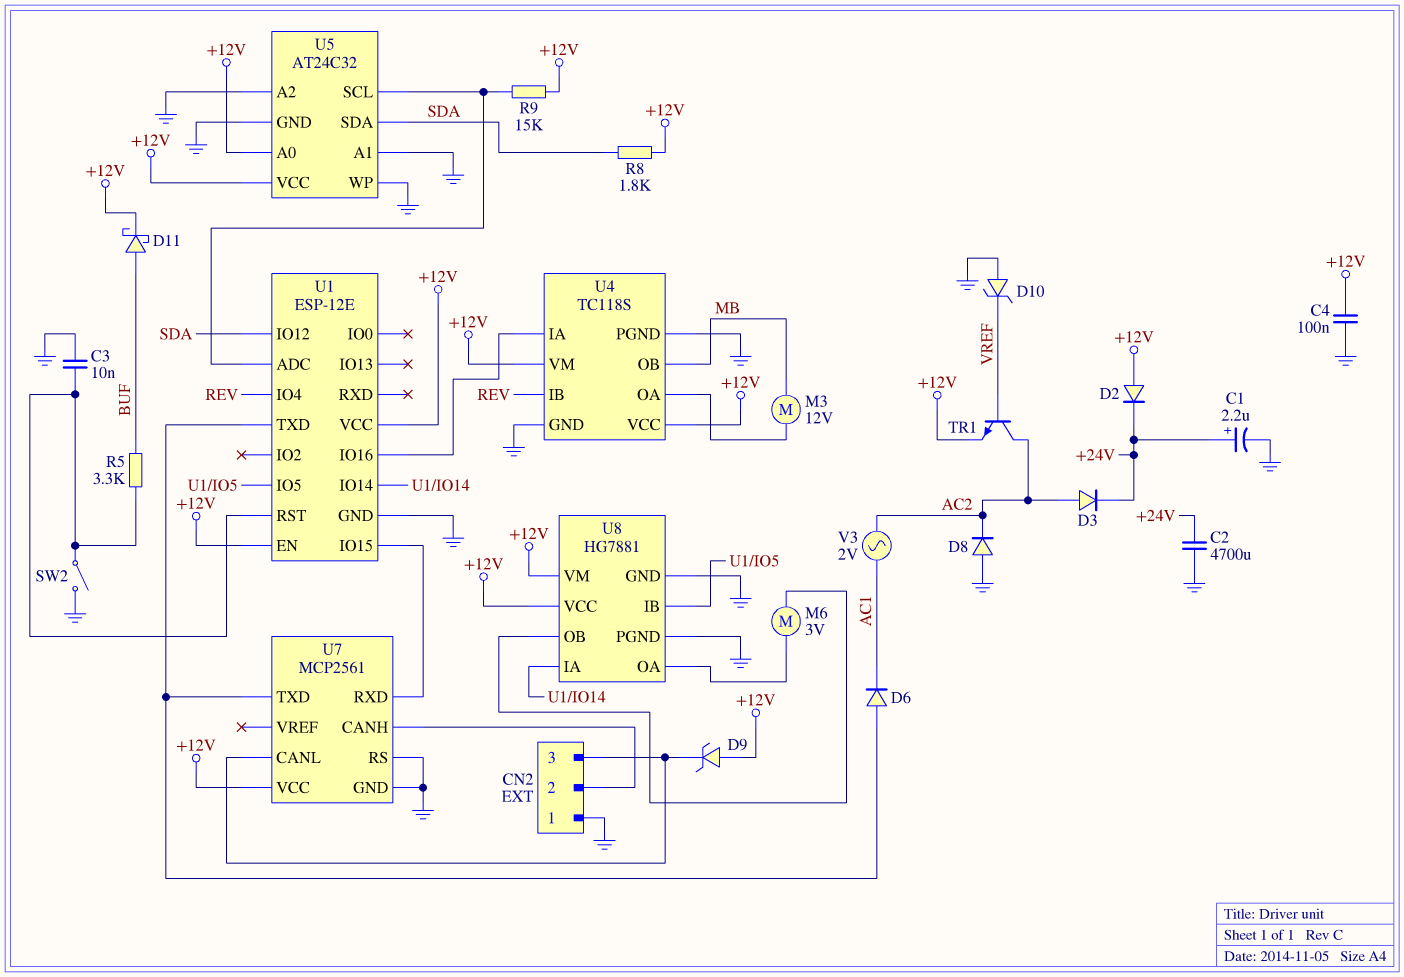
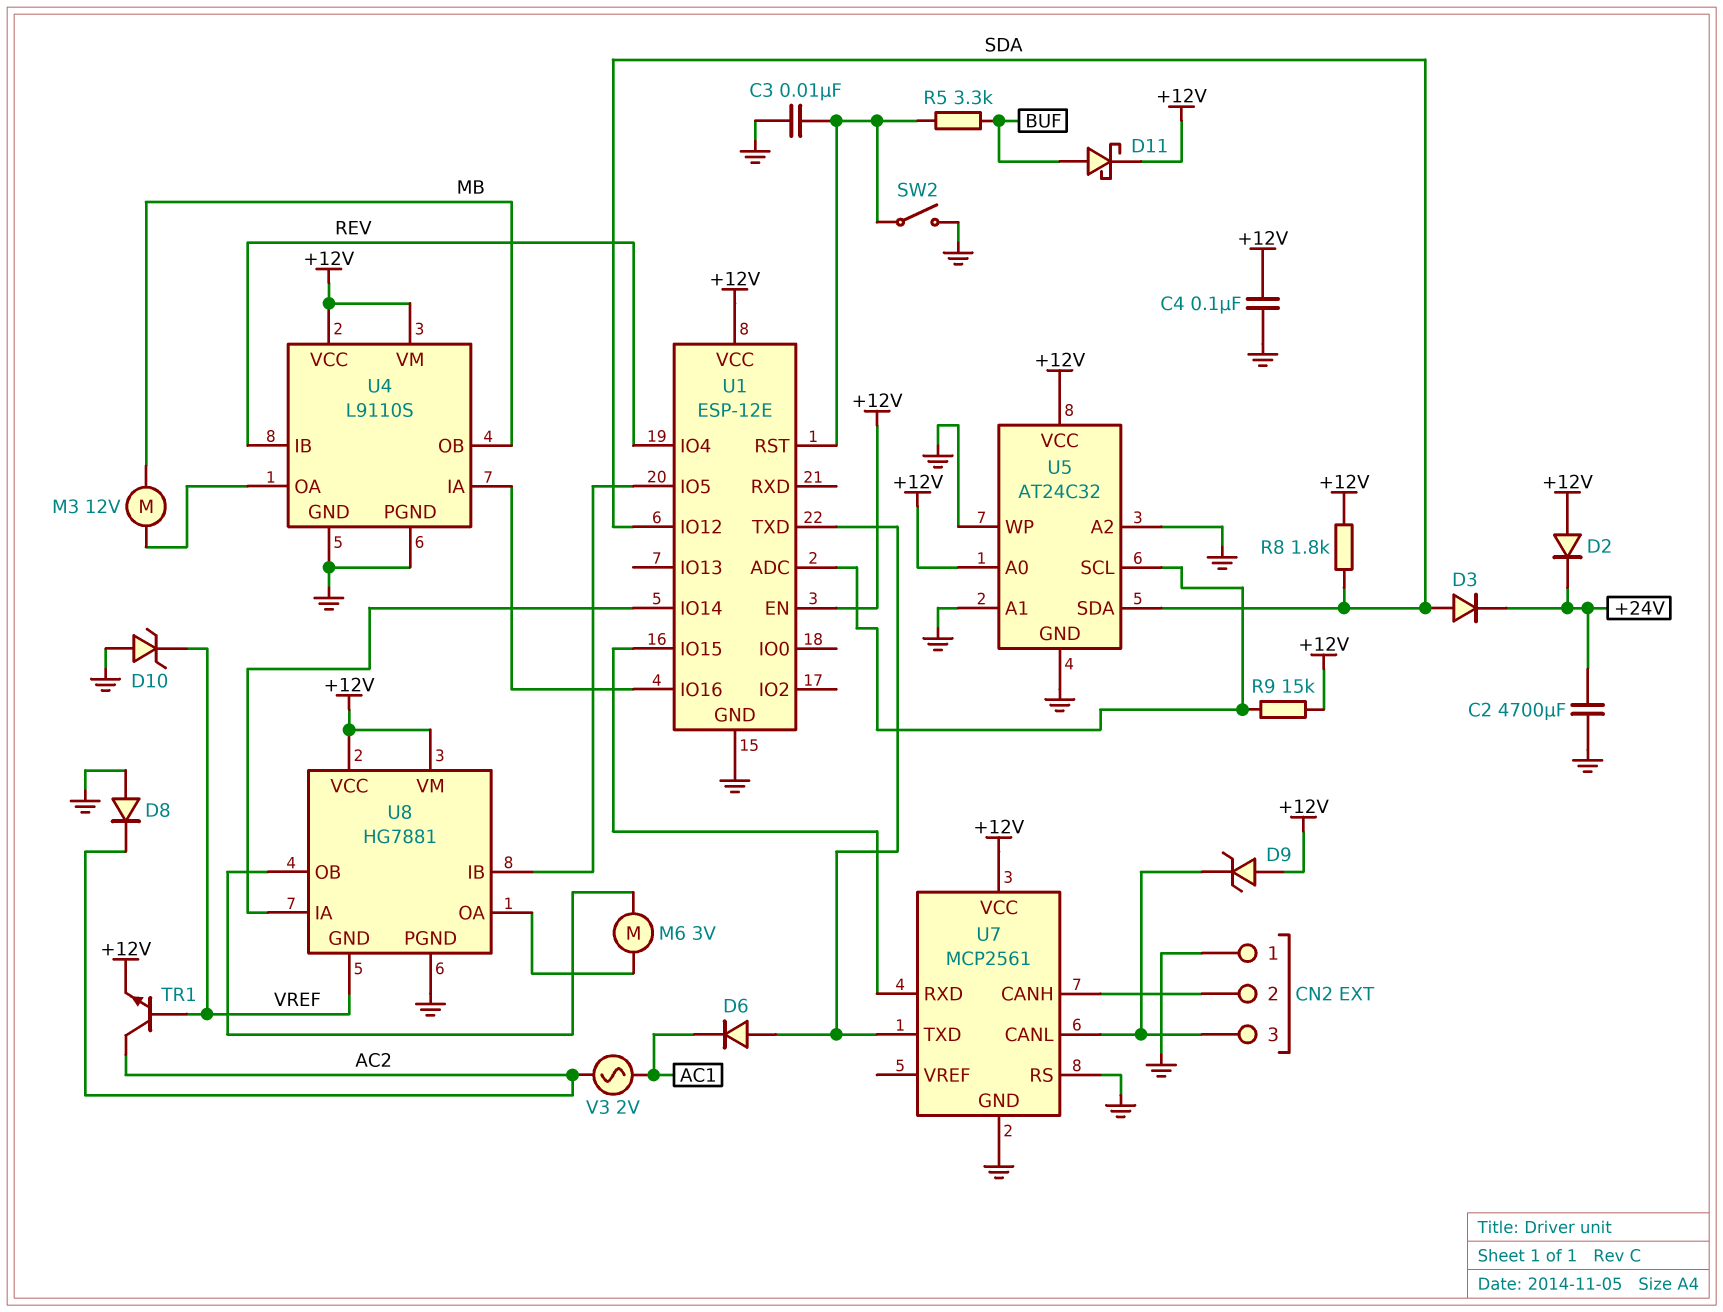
C1: 2.2uF (plus +24V, minus GND) -> none
D3: diode (A AC2, K +24V) -> diode (A SDA, K +24V)
U4: TC118S -> L9110S
U8 pin GND: GND -> VREF

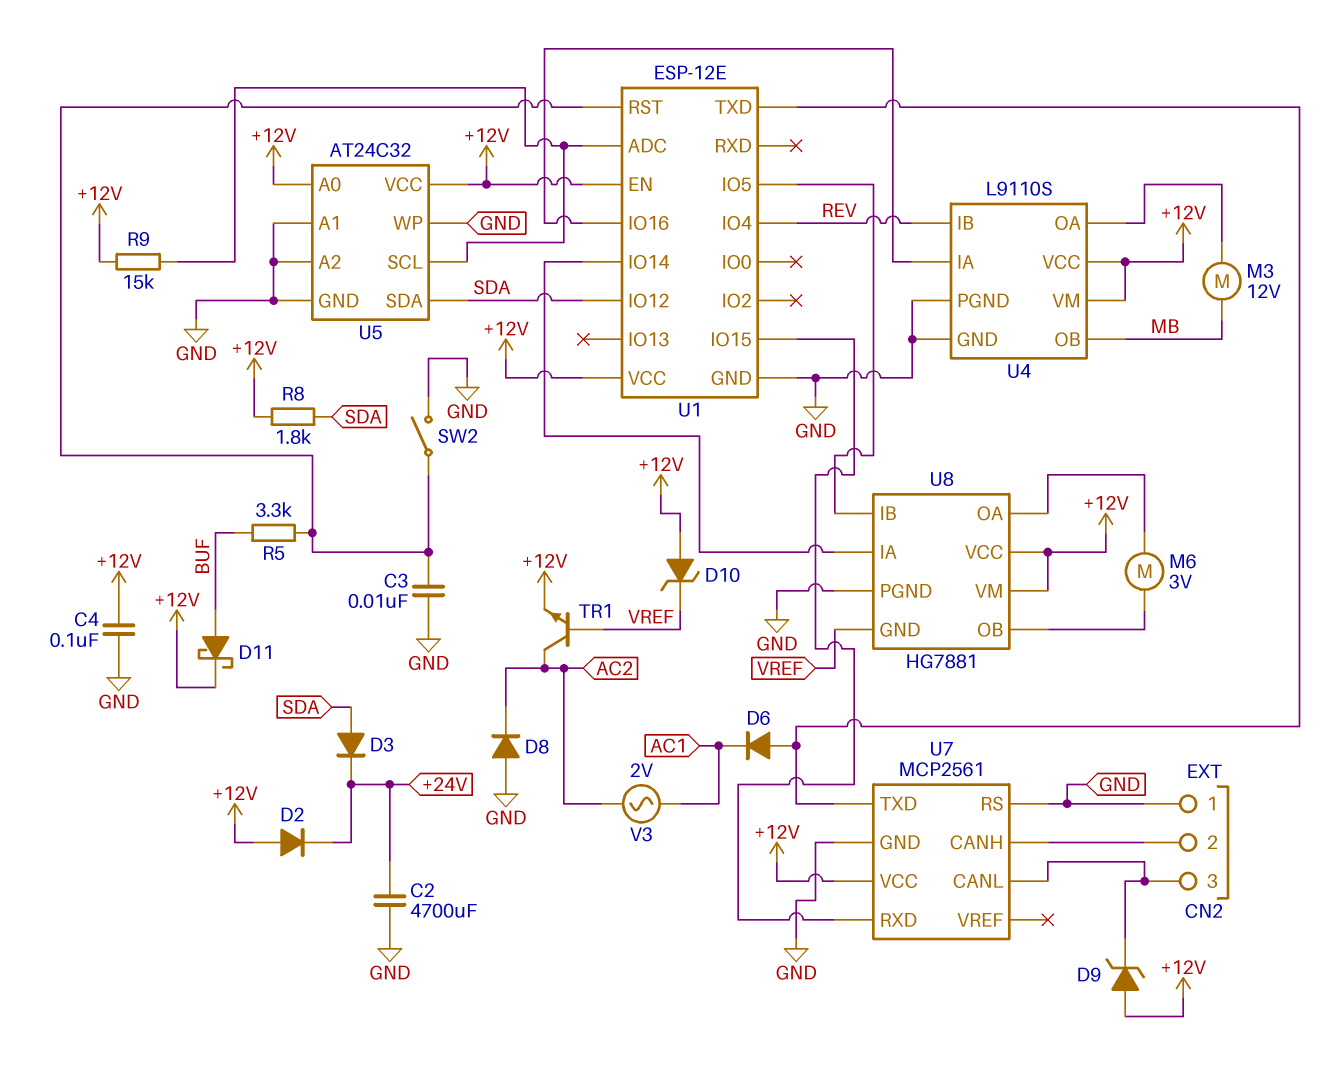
D10: zener (A GND, K VREF) -> zener (A +12V, K VREF)

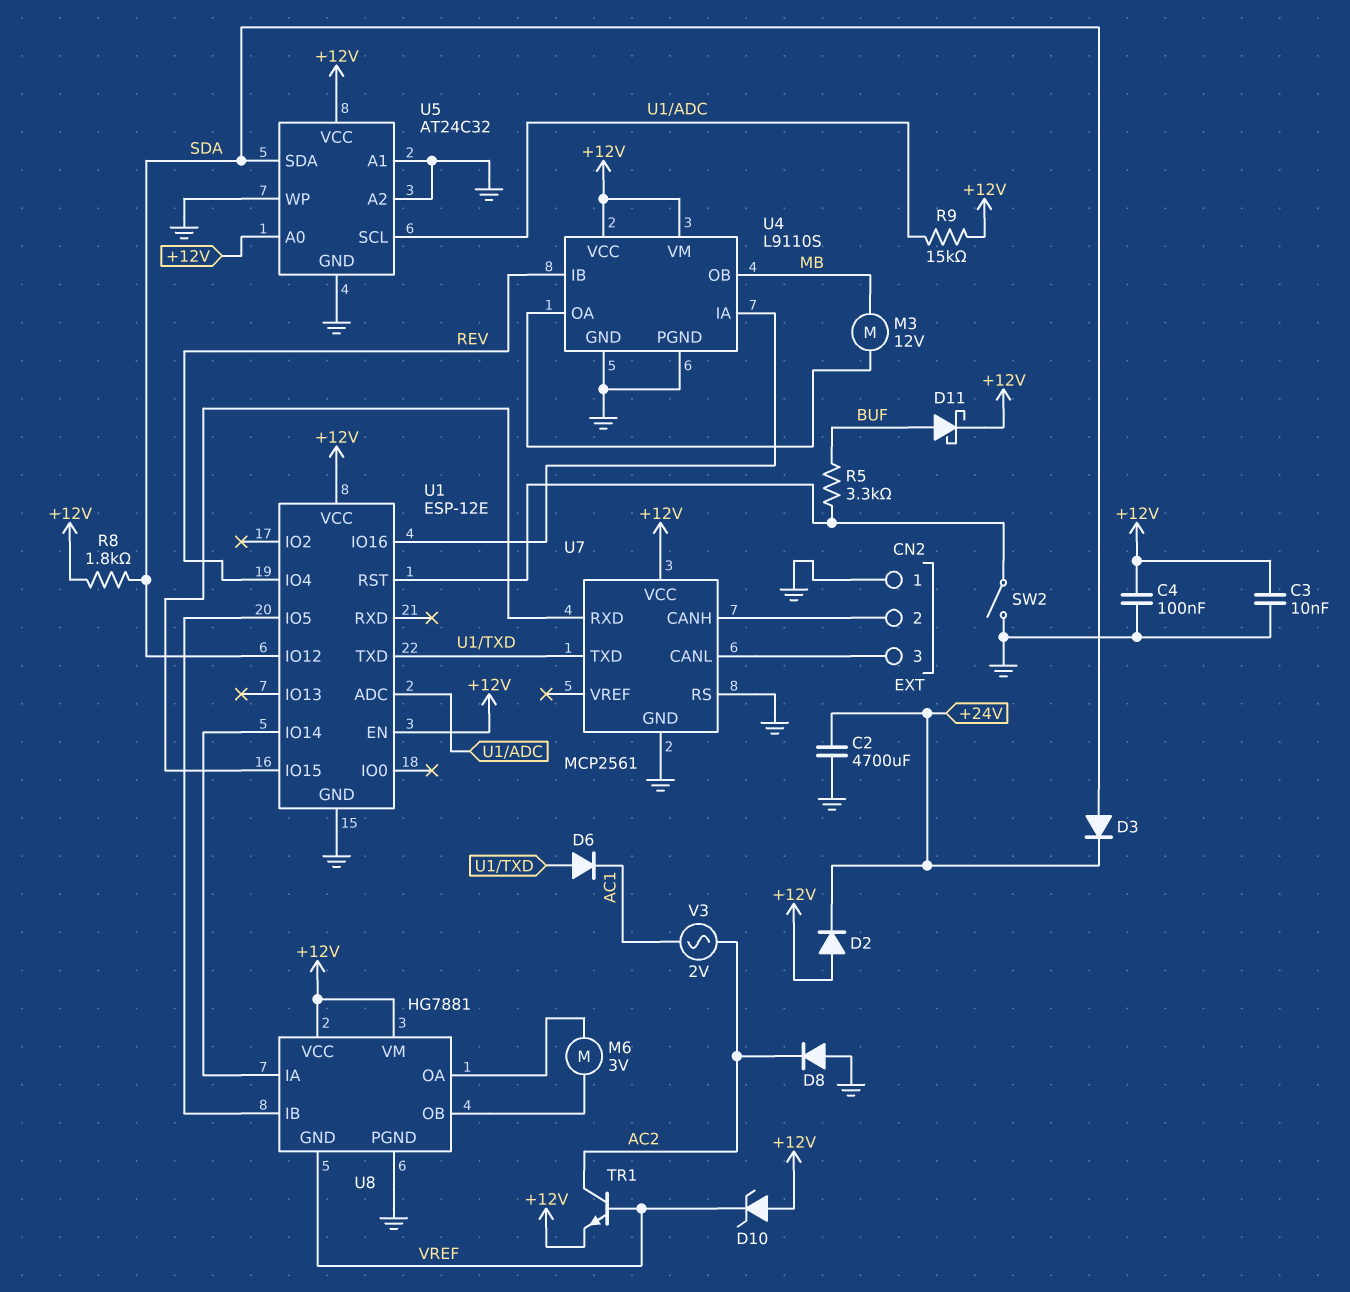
C3: 10nF (GND, U1/RST) -> 10nF (+12V, GND)
D9: zener (A +12V, K CN2/3) -> none

